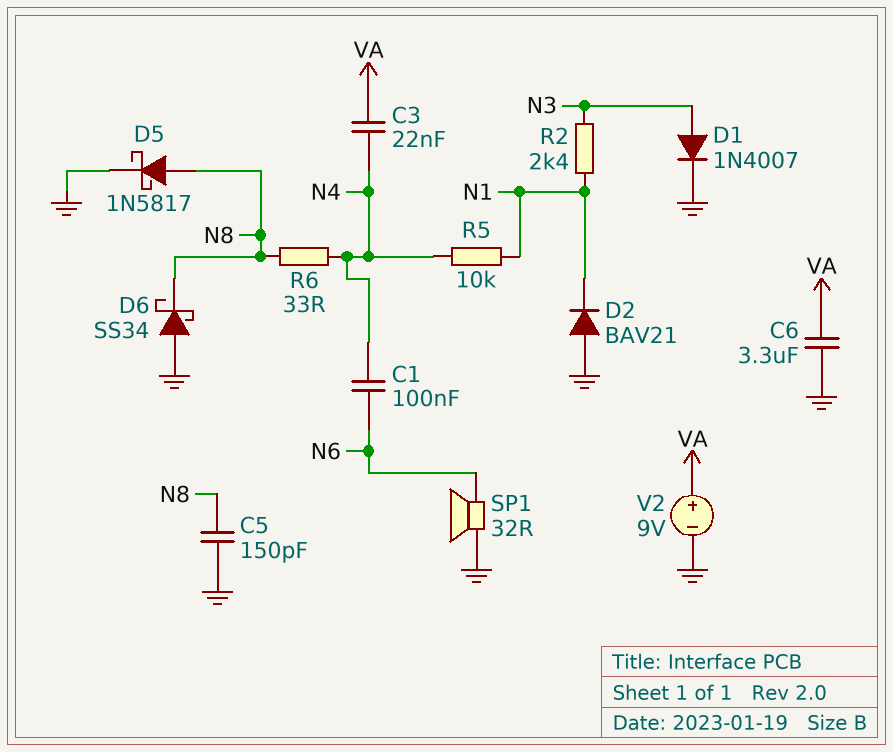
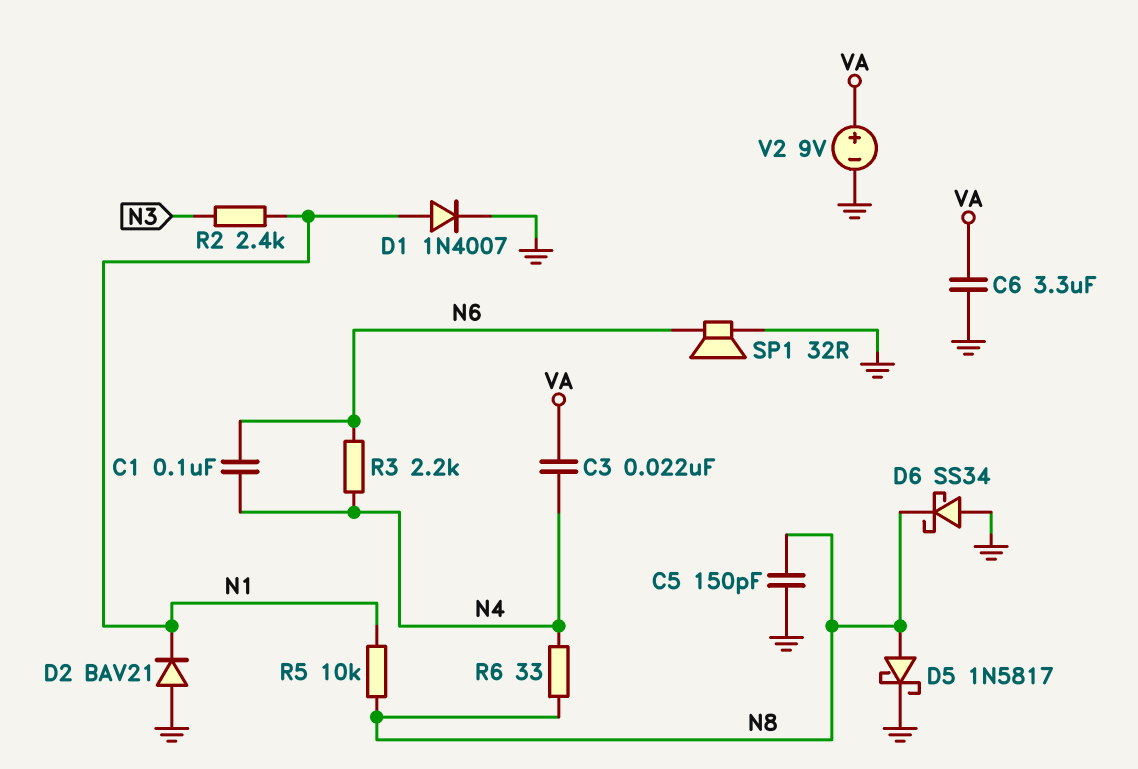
D1: diode 1N4007 (A N3, K GND) -> diode 1N4007 (A N1, K GND)
R3: none -> 2.2k (N4, N6)
R5: 10k (N1, N4) -> 10k (N1, N8)

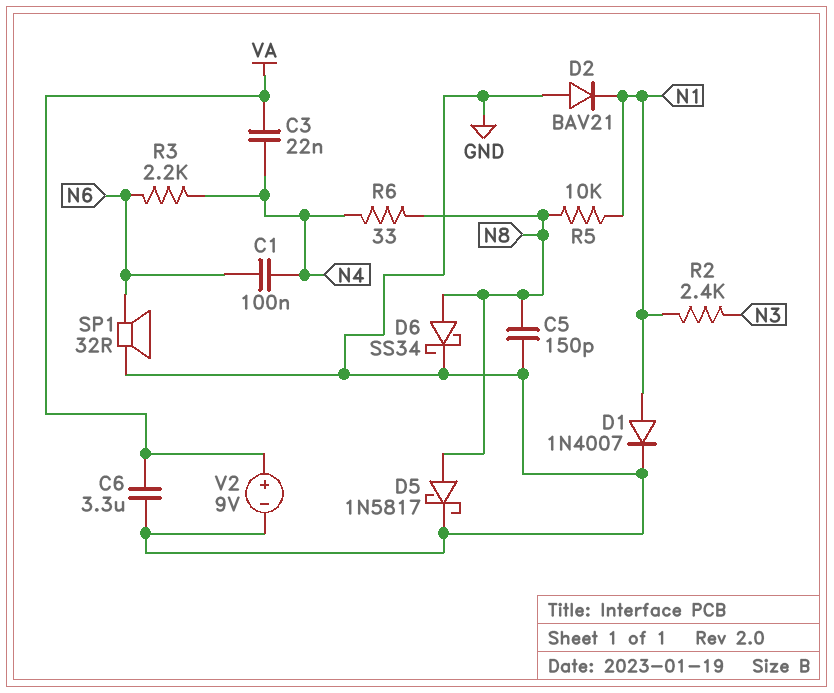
D6: schottky SS34 (A GND, K N8) -> schottky SS34 (A N8, K GND)

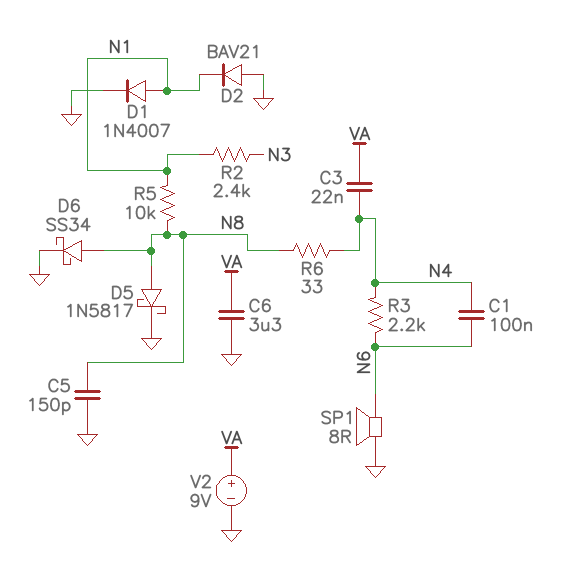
SP1: speaker 32R (GND, N6) -> speaker 8R (GND, N6)

